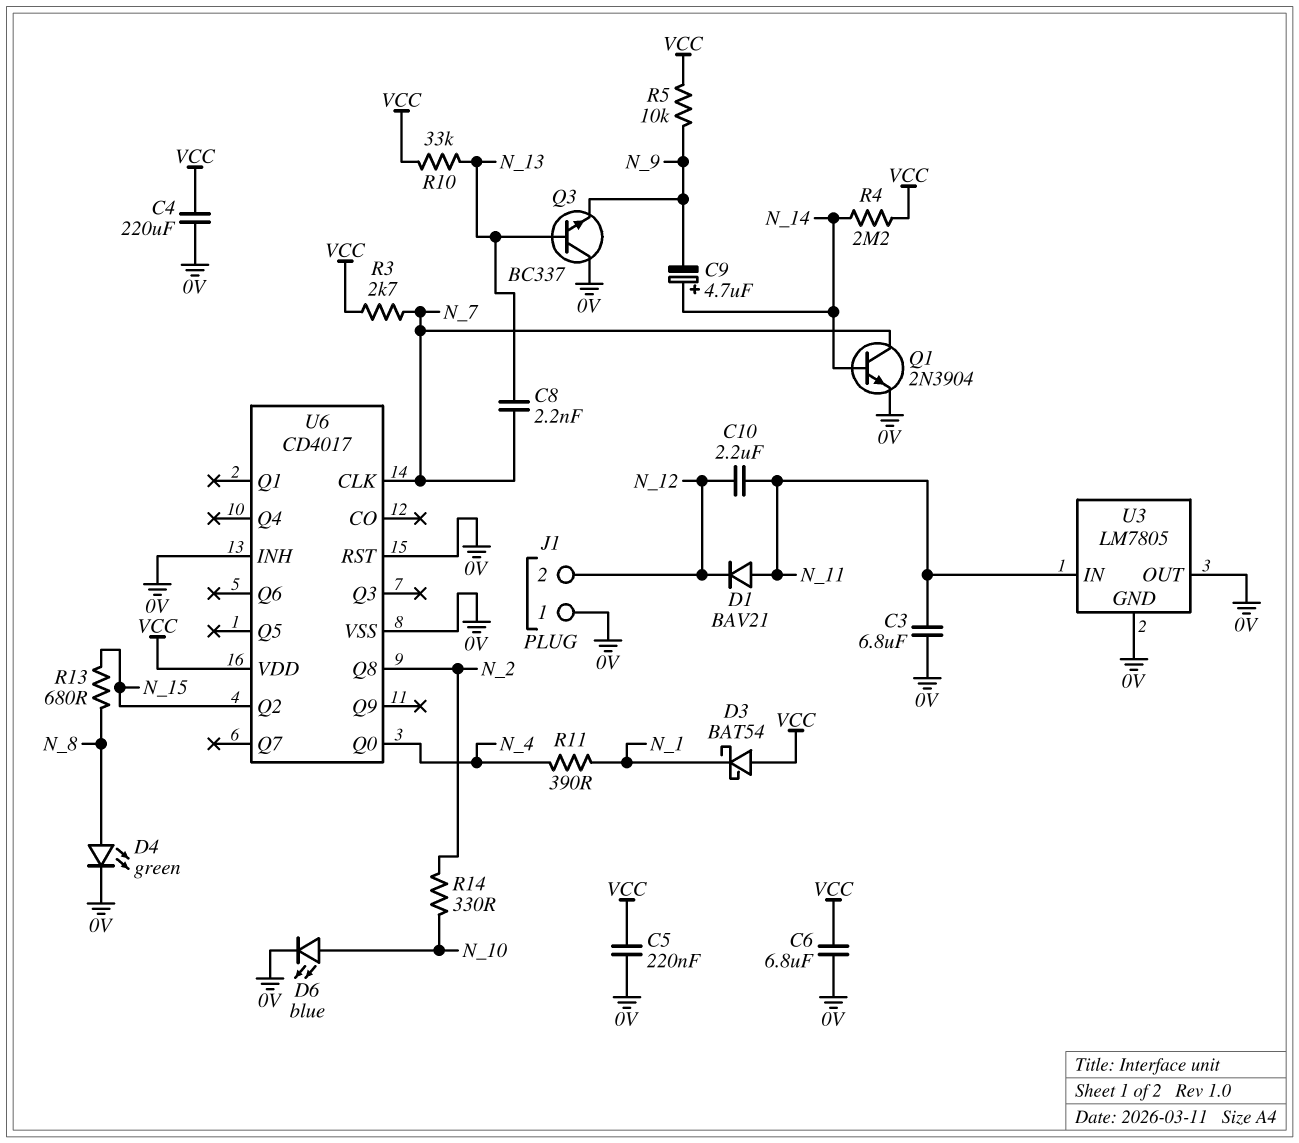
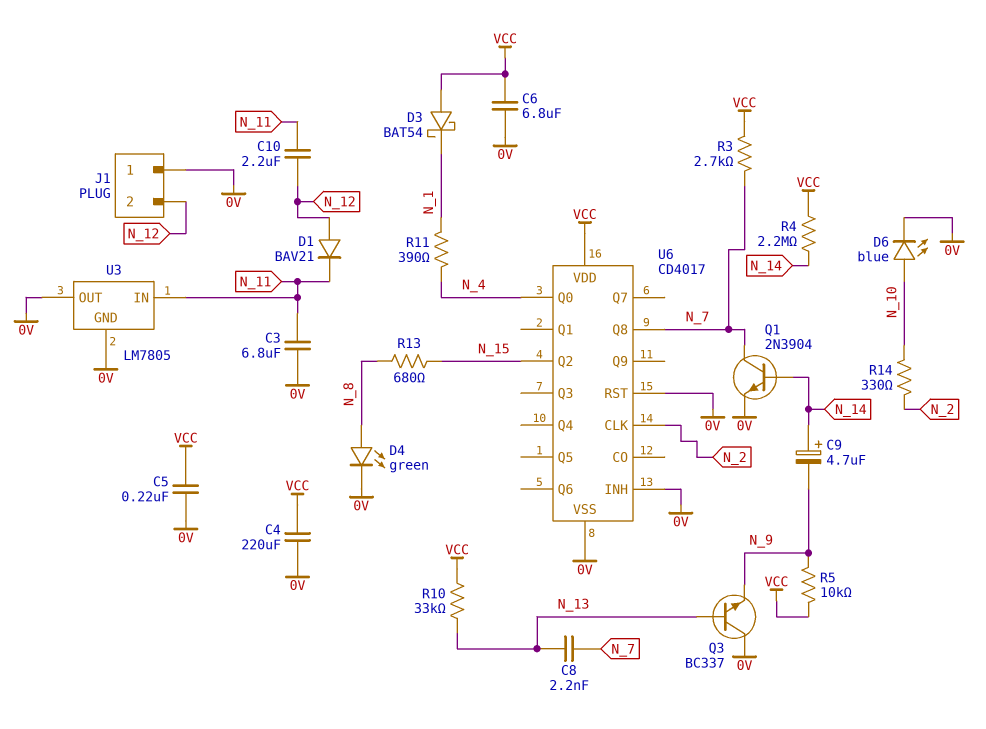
D1: diode BAV21 (A N_11, K N_12) -> diode BAV21 (A N_12, K N_11)
U6 pin CLK: N_7 -> N_2
U6 pin Q8: N_2 -> N_7

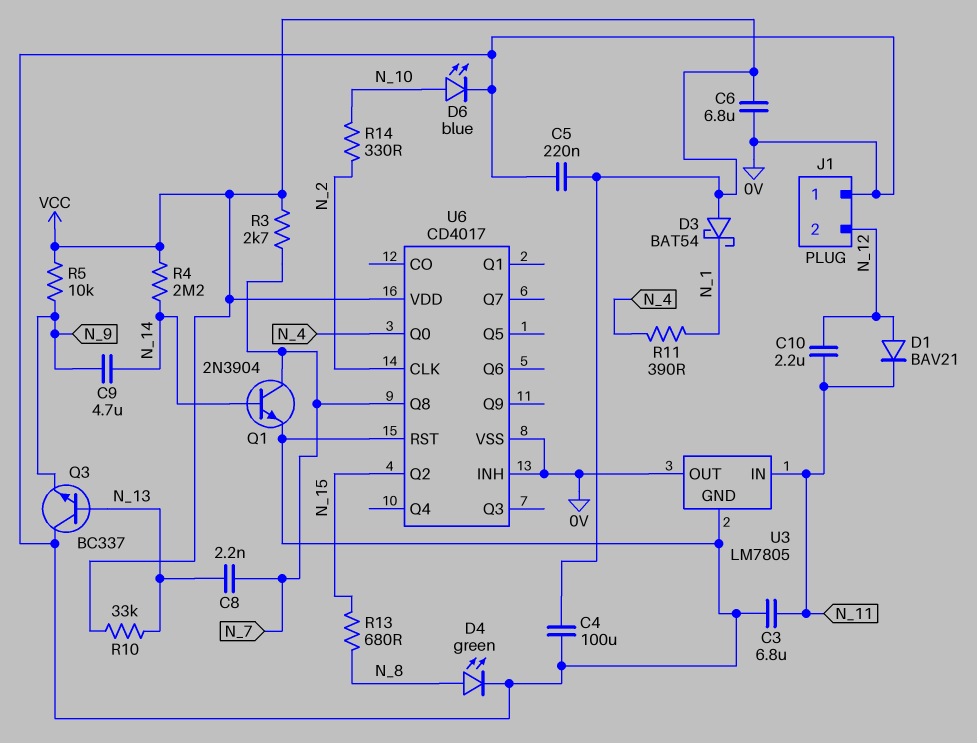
C4: 220uF (0V, VCC) -> 100uF (0V, VCC)
C9: 4.7uF (plus N_14, minus N_9) -> 4.7uF (N_9, N_14)

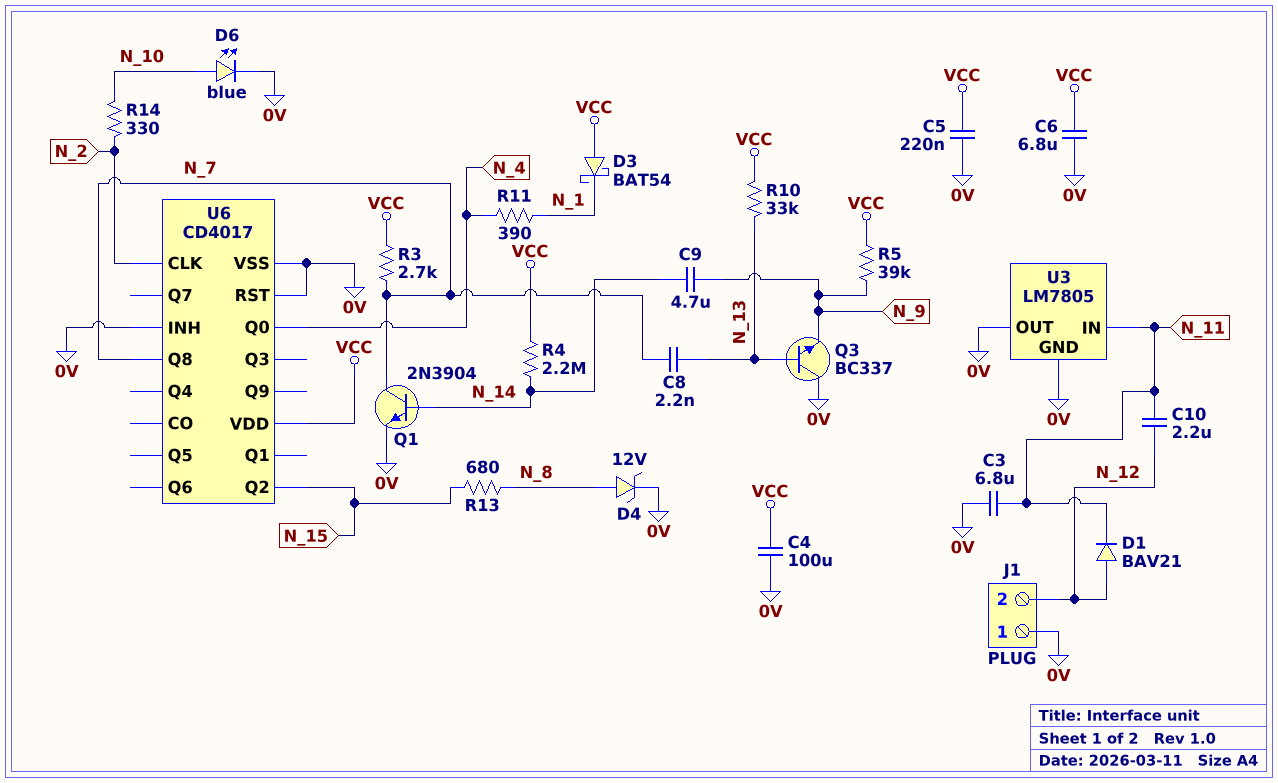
D4: LED green (A N_8, K 0V) -> zener 12V (A N_8, K 0V)
R5: 10k (N_9, VCC) -> 39k (N_9, VCC)

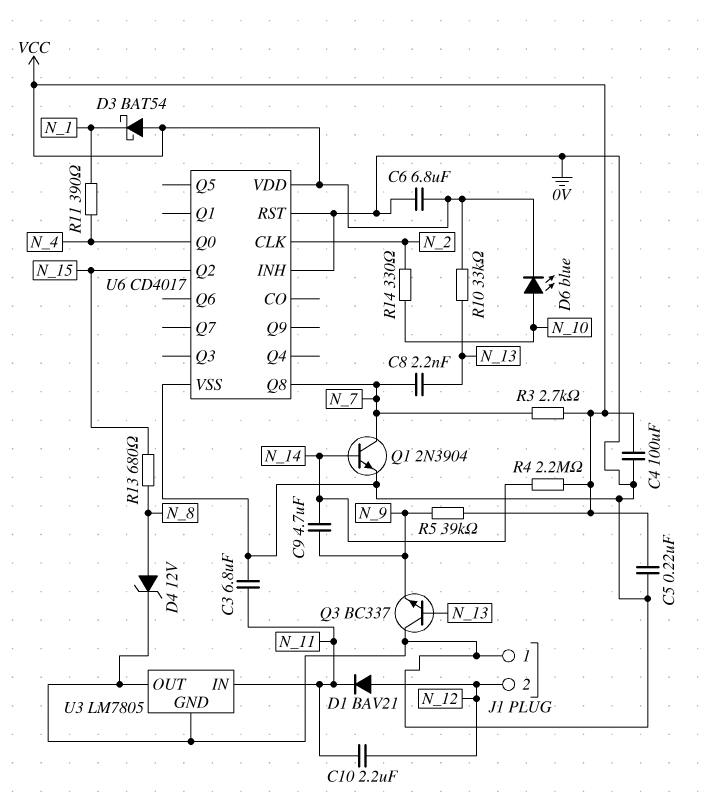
D6: LED blue (A N_10, K 0V) -> LED blue (A N_10, K VCC)

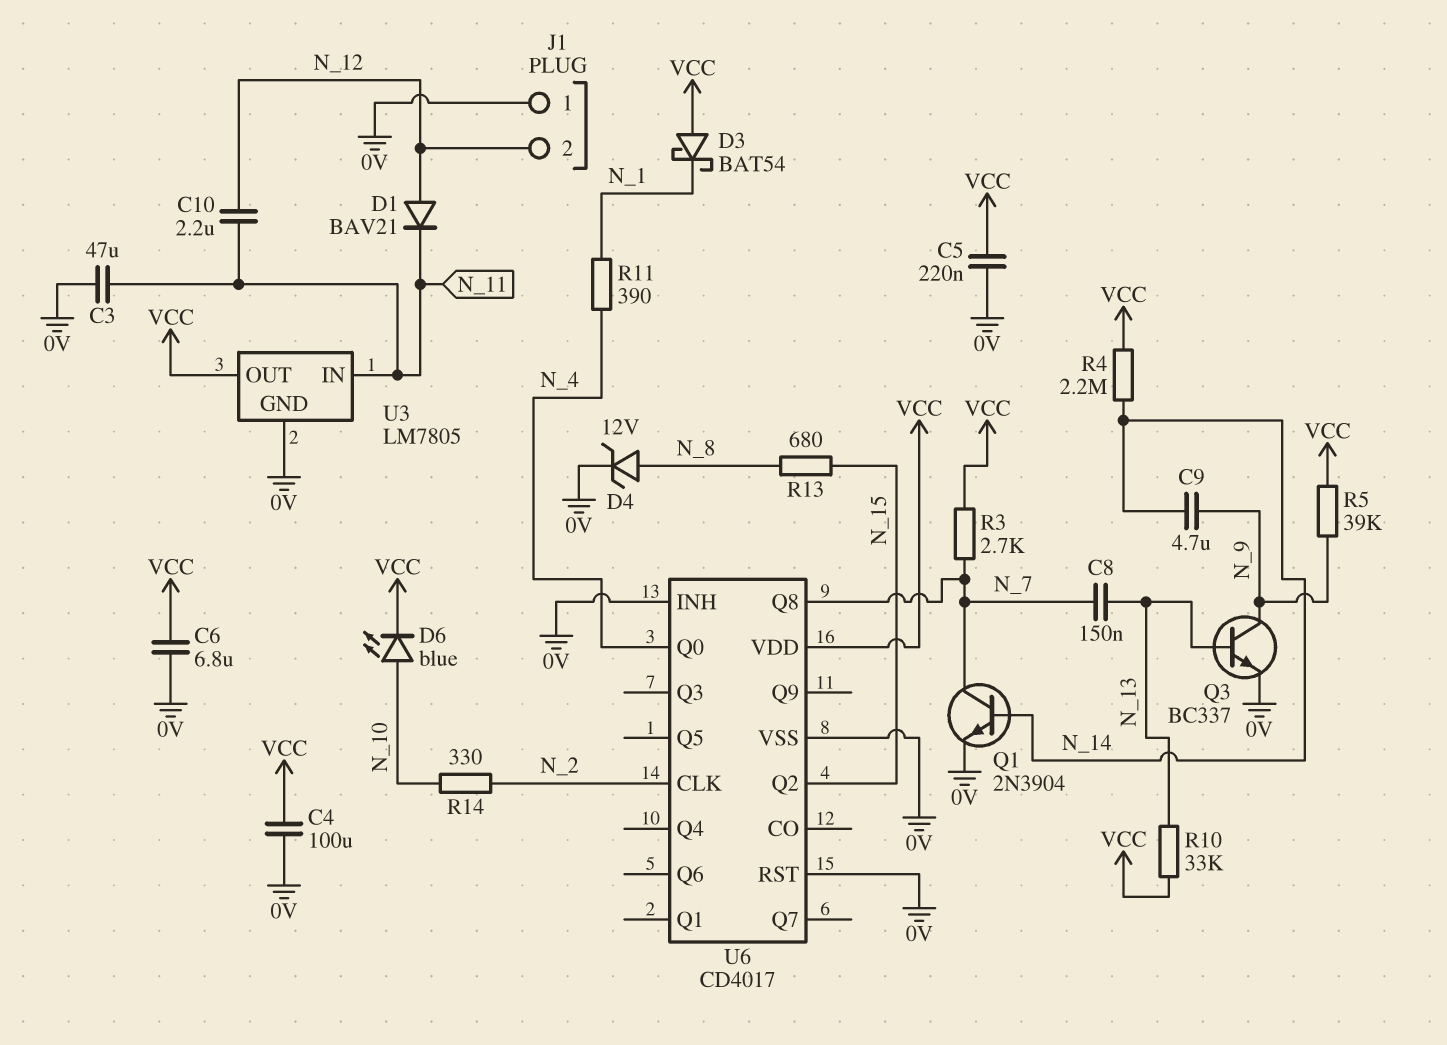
C3: 6.8uF (0V, N_11) -> 47uF (0V, N_11)
C8: 2.2nF (N_7, N_13) -> 150nF (N_7, N_13)
Q3: NPN BC337 (B N_13, C 0V, E N_9) -> NPN BC337 (B N_13, C N_9, E 0V)
U3 pin OUT: 0V -> VCC

